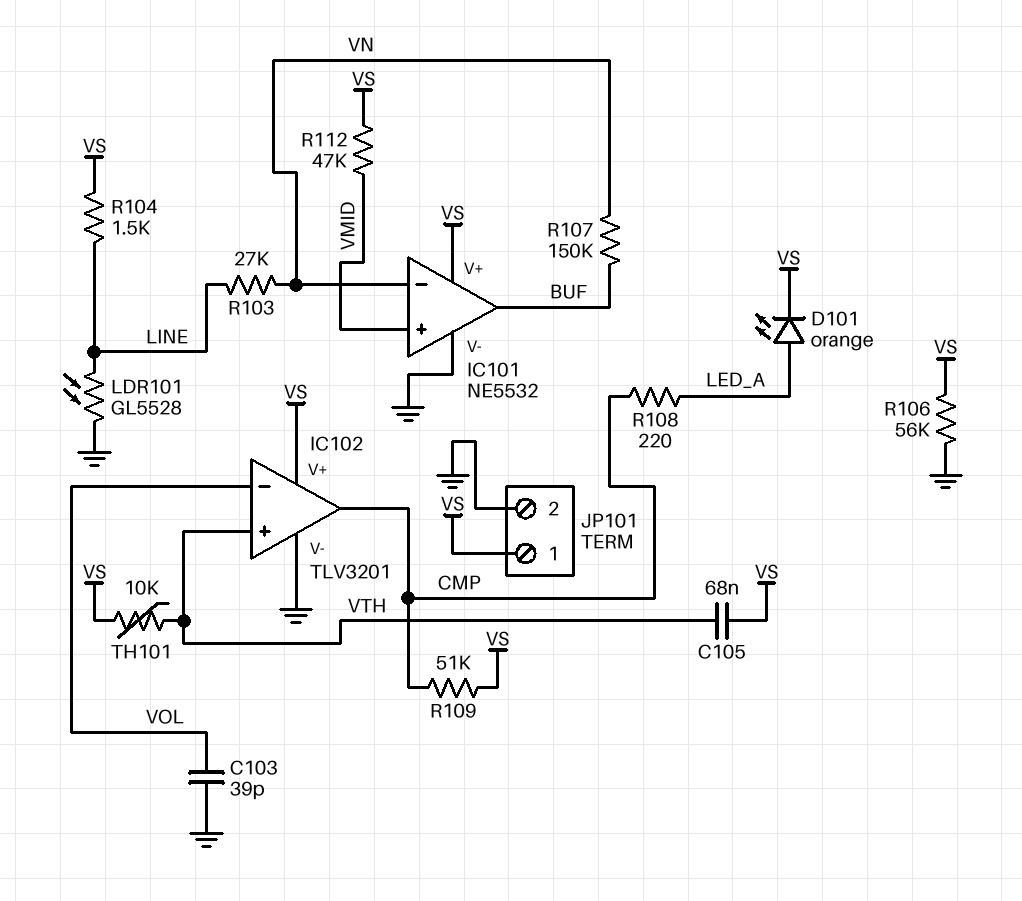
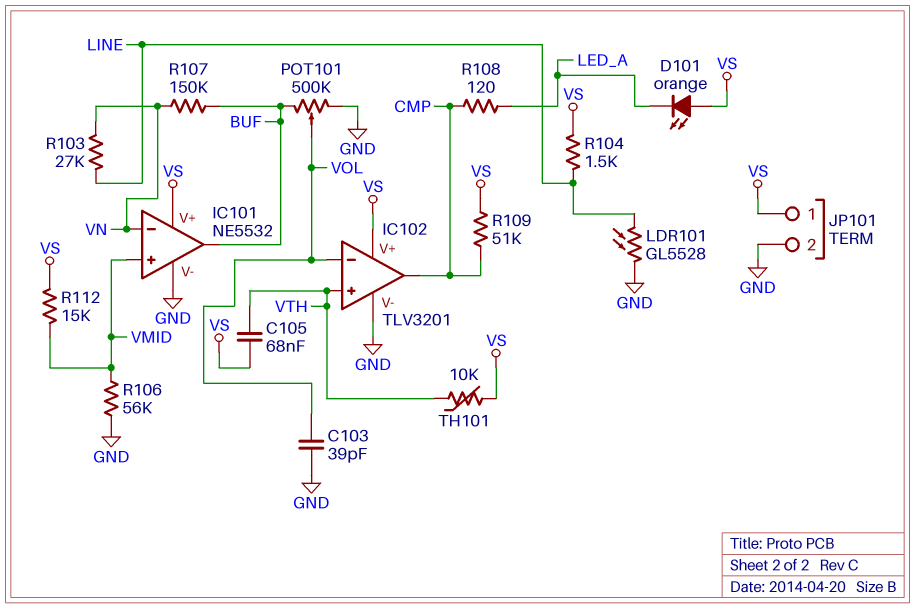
D101: LED orange (A LED_A, K VS) -> LED orange (A VS, K LED_A)
POT101: none -> 500k (BUF, GND, wiper VOL)
R106: 56k (GND, VS) -> 56k (GND, VMID)
R108: 220 (CMP, LED_A) -> 120 (CMP, LED_A)
R112: 47k (VMID, VS) -> 15k (VMID, VS)

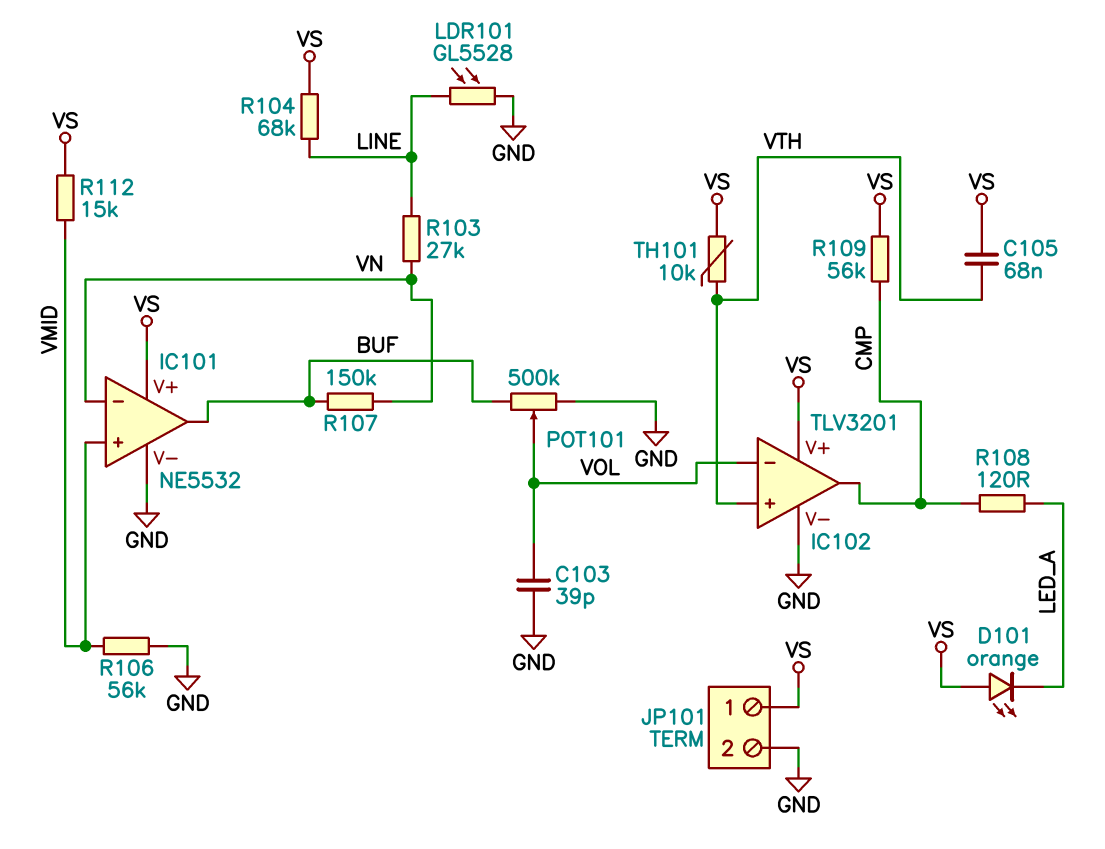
R104: 1.5k (LINE, VS) -> 68k (LINE, VS)
R109: 51k (CMP, VS) -> 56k (CMP, VS)

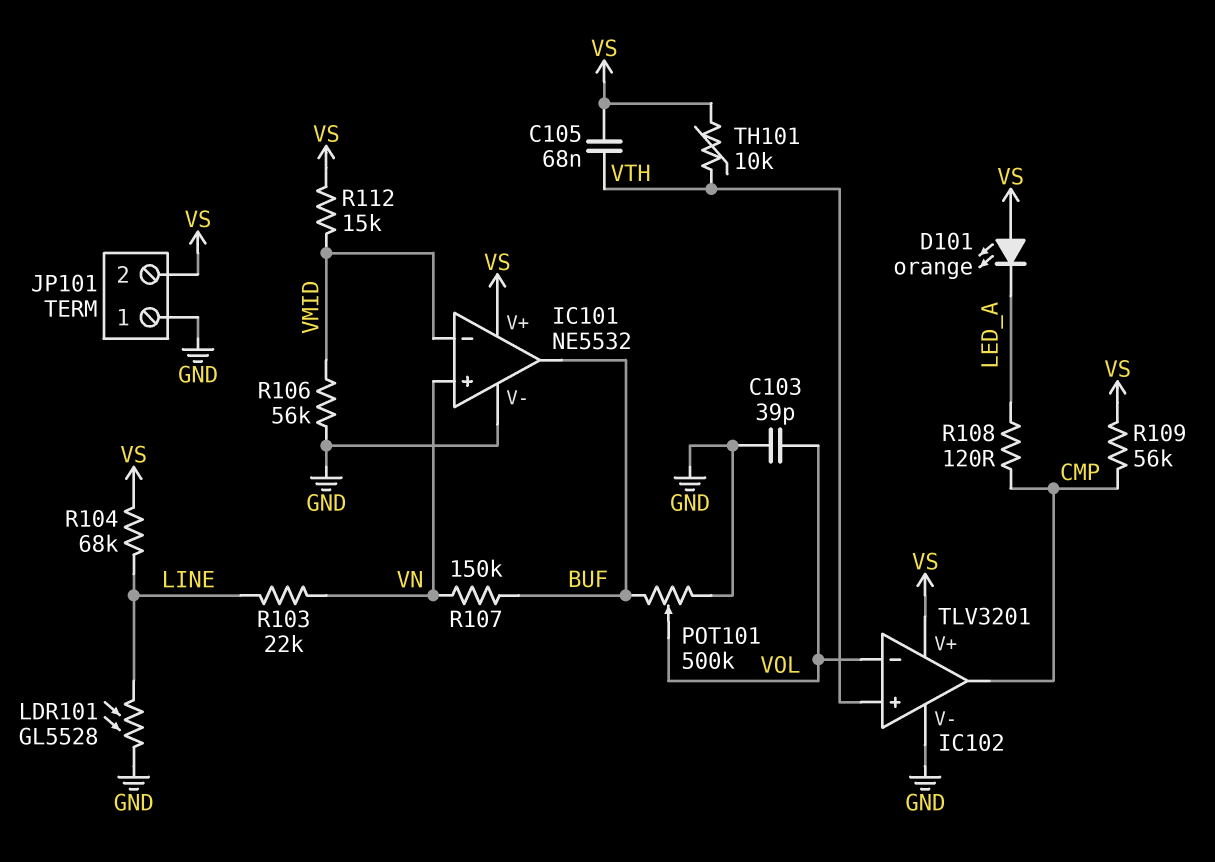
IC101 pin in+: VMID -> VN
IC101 pin in-: VN -> VMID
JP101 pin 1: VS -> GND
JP101 pin 2: GND -> VS
R103: 27k (LINE, VN) -> 22k (LINE, VN)

